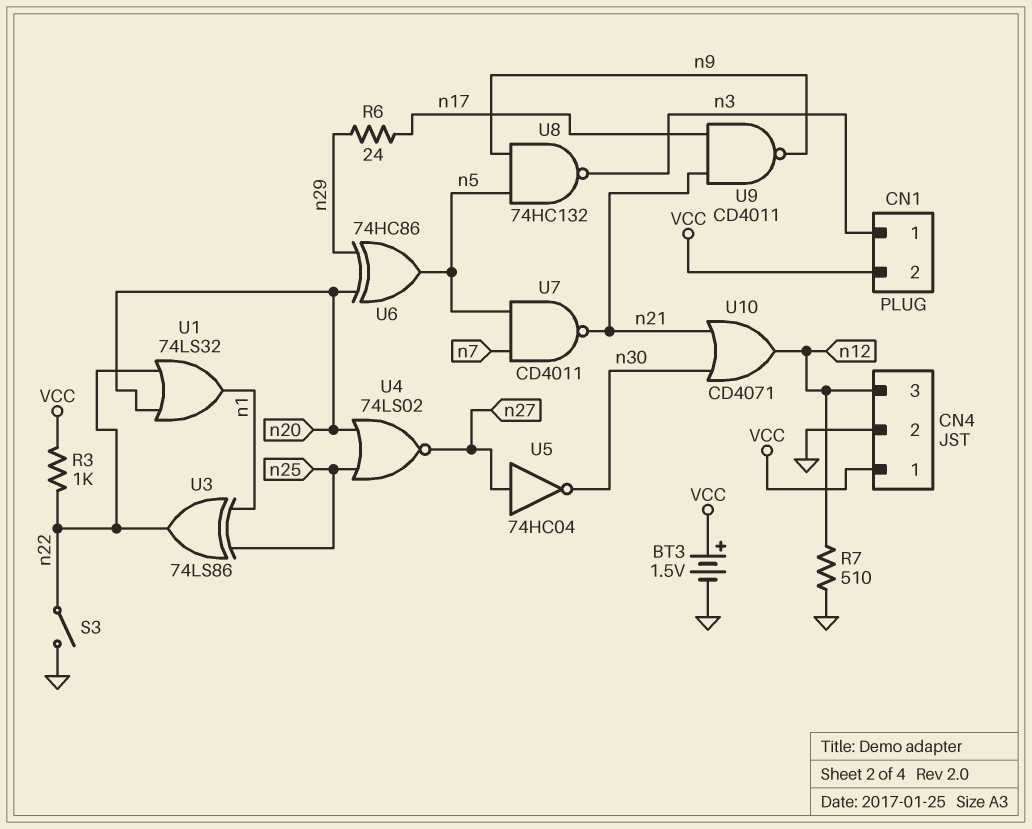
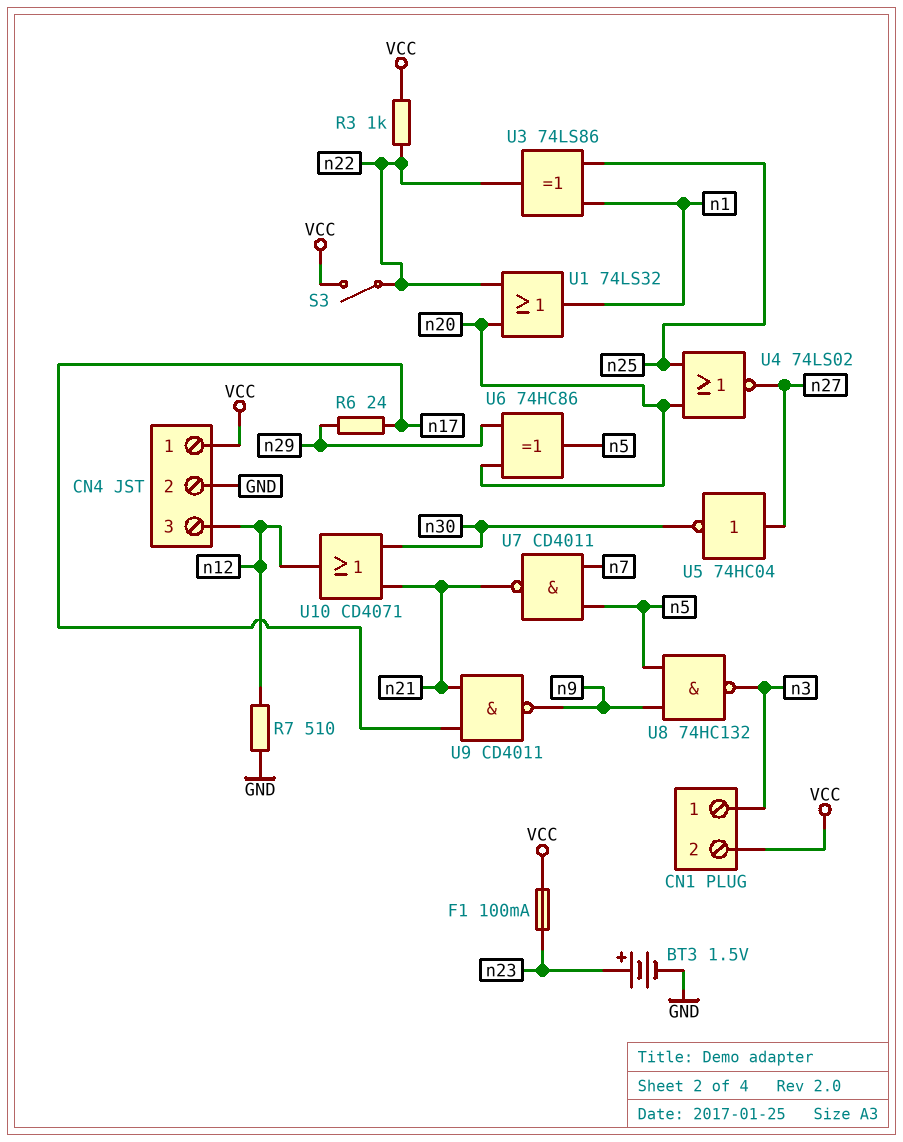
BT3: 1.5V (plus VCC, minus GND) -> 1.5V (plus n23, minus GND)
F1: none -> 100mA (VCC, n23)
S3: switch (GND, n22) -> switch (VCC, n22)

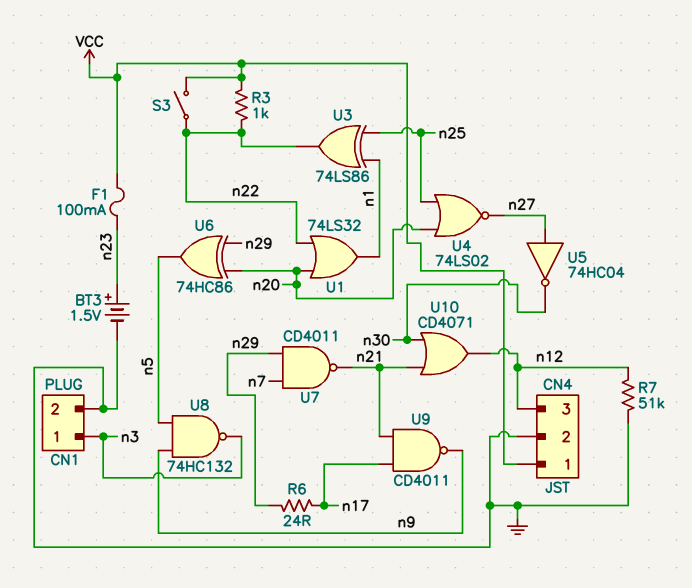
CN1 pin 2: VCC -> GND
R7: 510 (GND, n12) -> 51k (GND, n12)
U7: NAND CD4011 (in n5, in n7, out n21) -> NAND CD4011 (in n7, in n29, out n21)

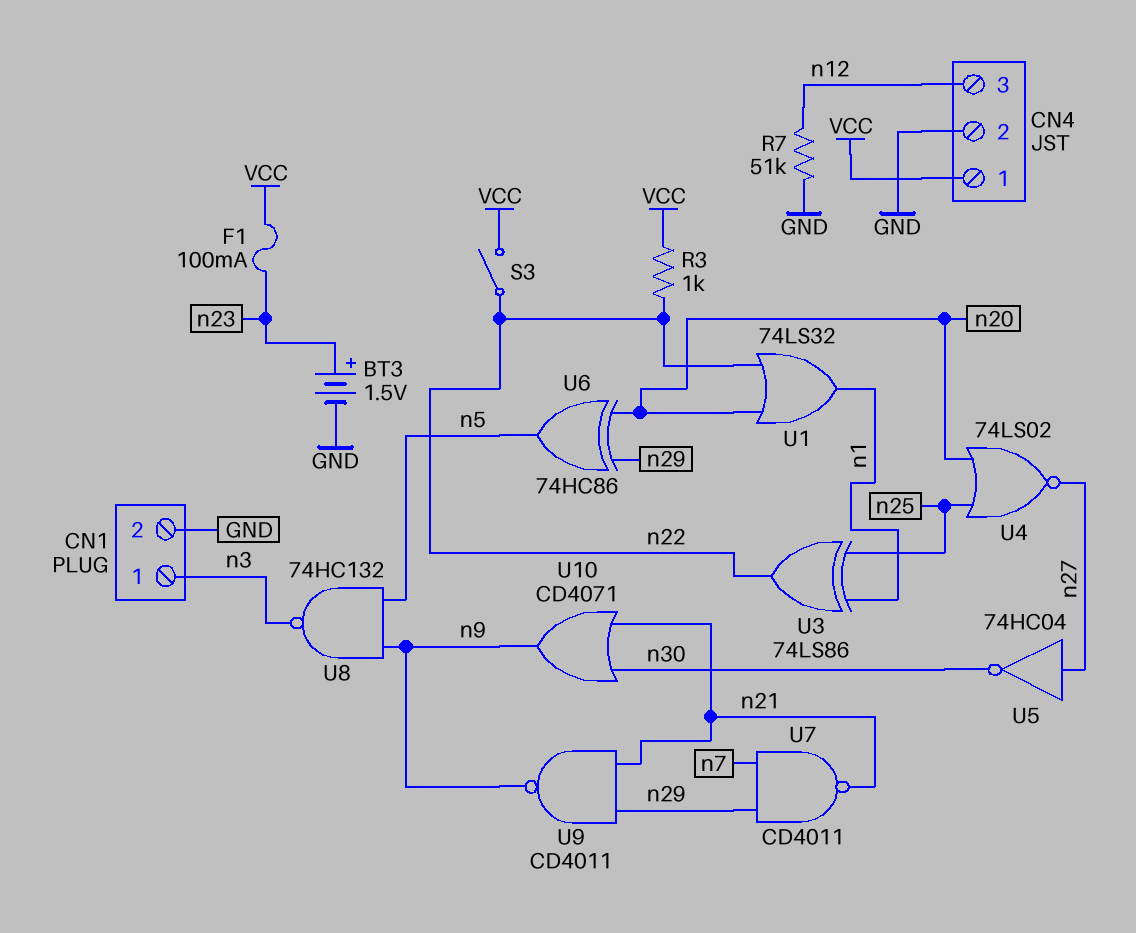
R6: 24 (n17, n29) -> none
U9: NAND CD4011 (in n17, in n21, out n9) -> NAND CD4011 (in n21, in n29, out n9)
U10: OR CD4071 (in n21, in n30, out n12) -> OR CD4071 (in n21, in n30, out n9)

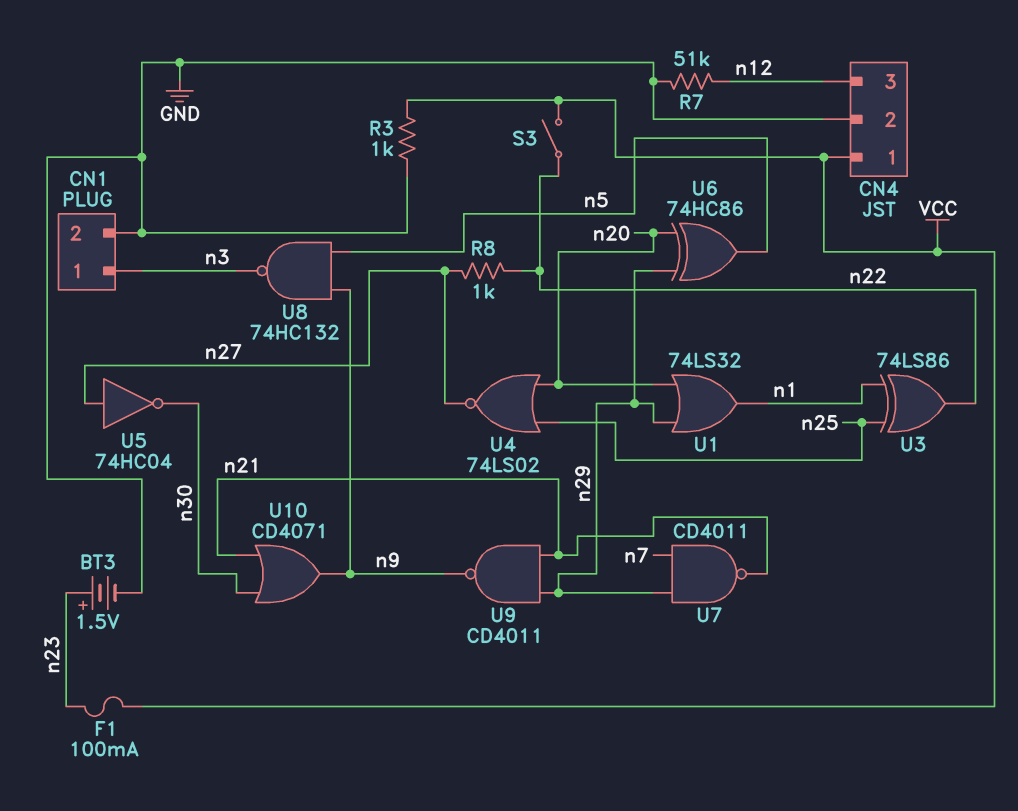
R3: 1k (VCC, n22) -> 1k (GND, VCC)
R8: none -> 1k (n22, n27)
U1: OR 74LS32 (in n20, in n22, out n1) -> OR 74LS32 (in n20, in n29, out n1)

